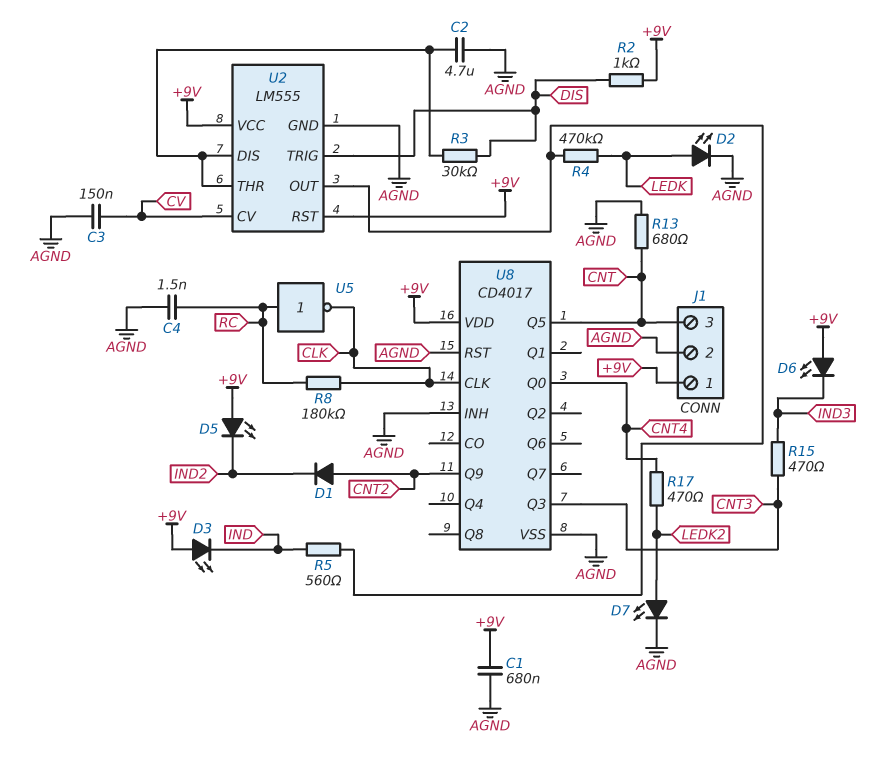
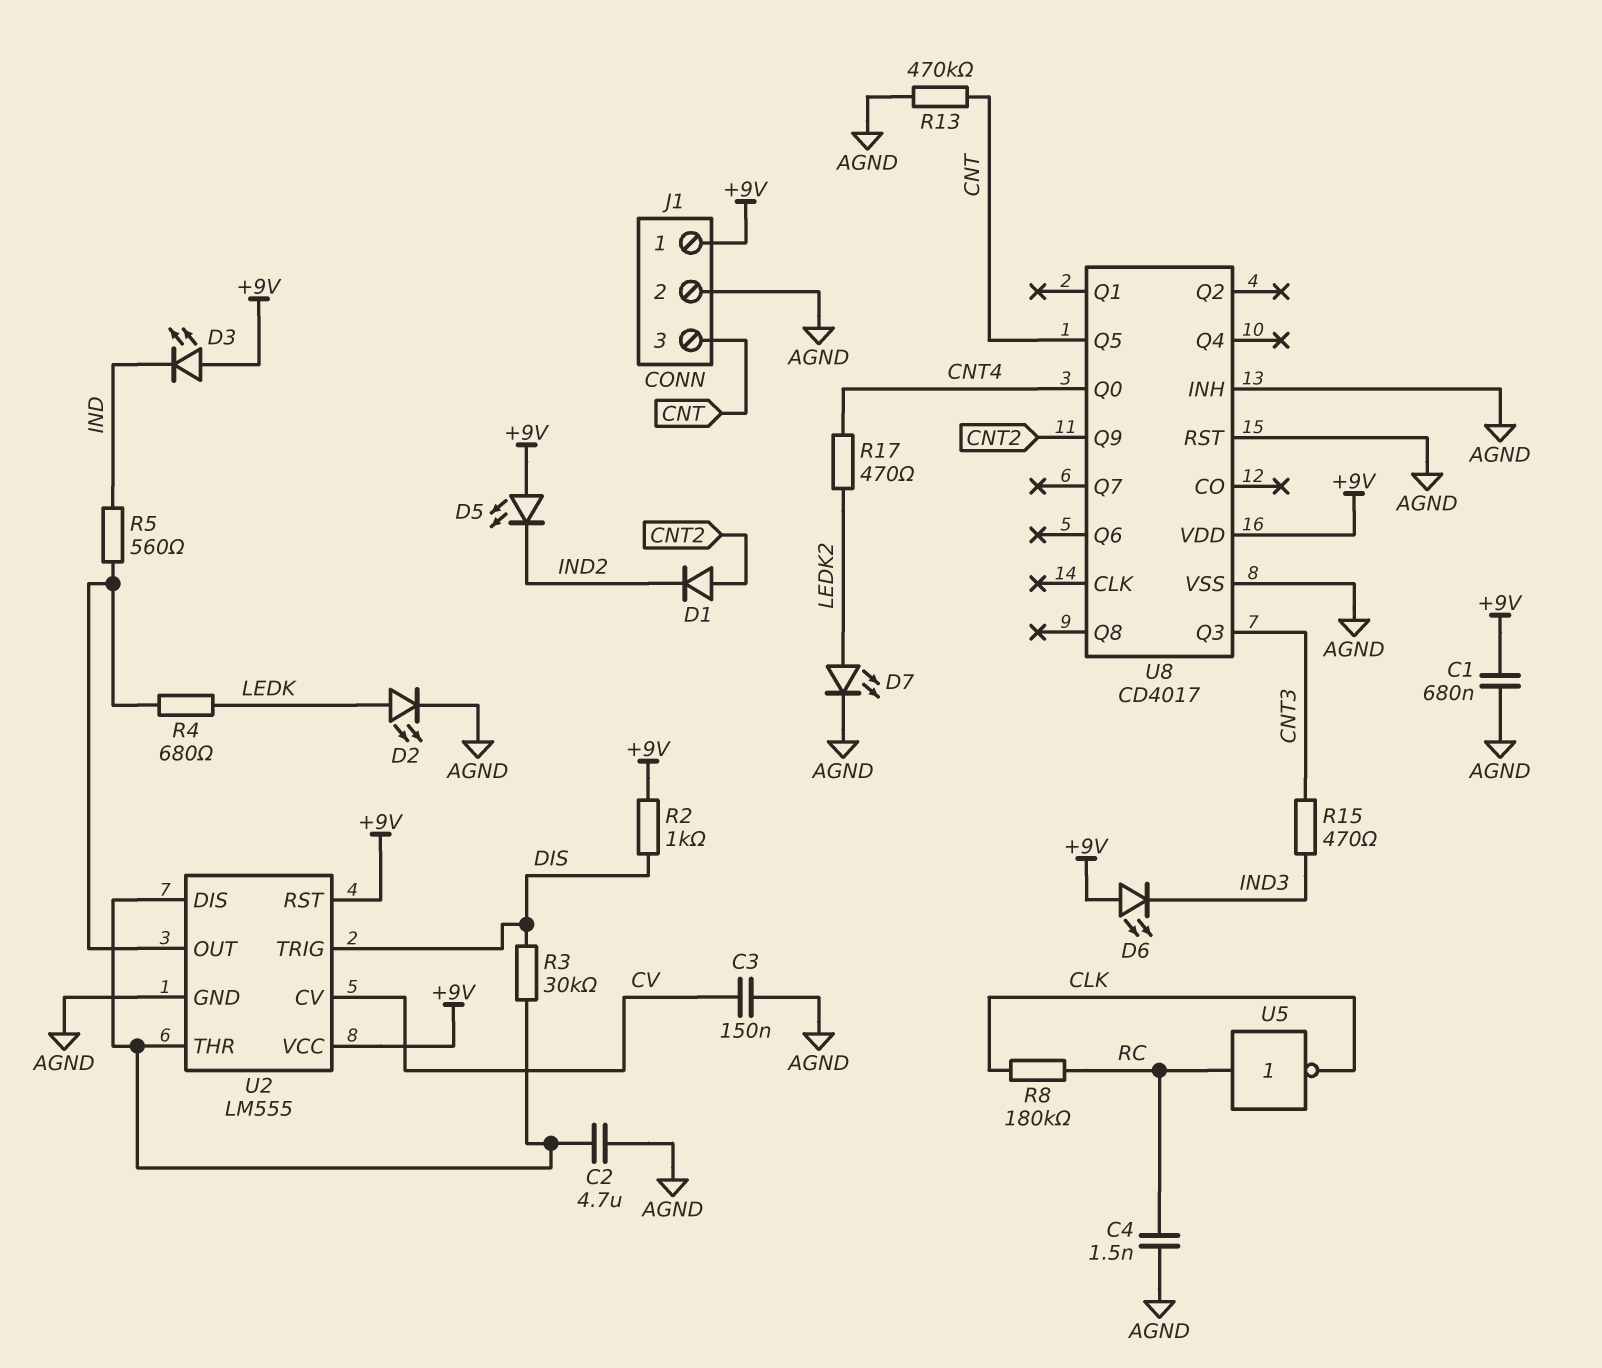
R4: 470k (LEDK, U2/OUT) -> 680 (LEDK, U2/OUT)
R13: 680 (AGND, CNT) -> 470k (AGND, CNT)
U8 pin CLK: CLK -> none

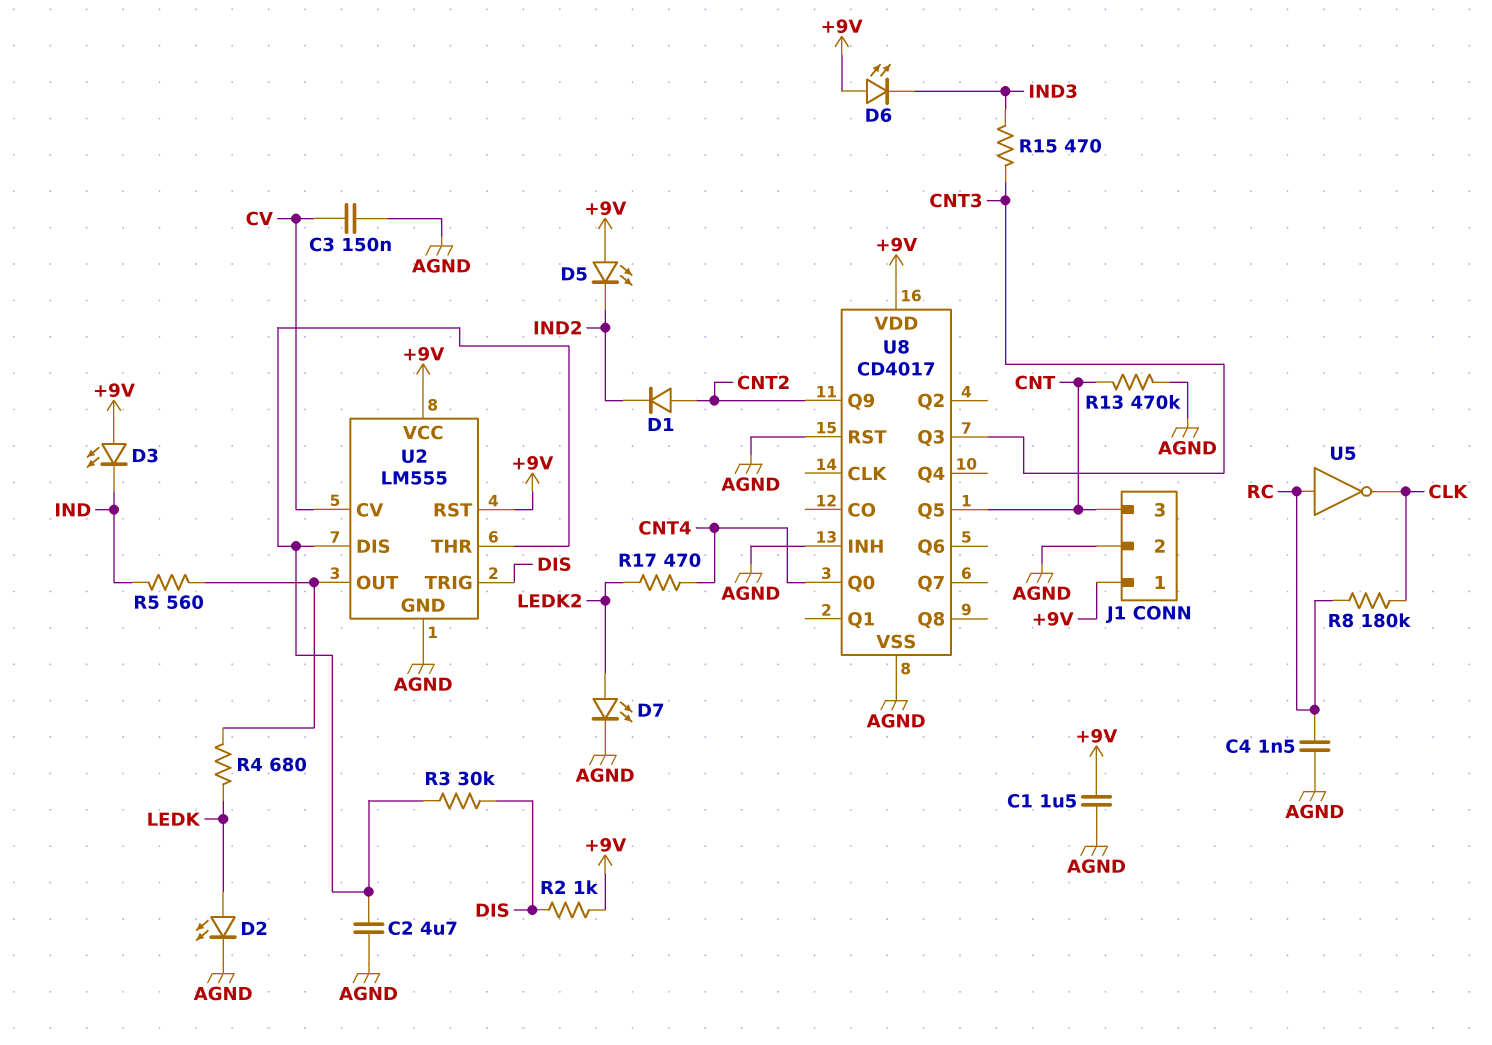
C1: 680nF (+9V, AGND) -> 1.5uF (+9V, AGND)

